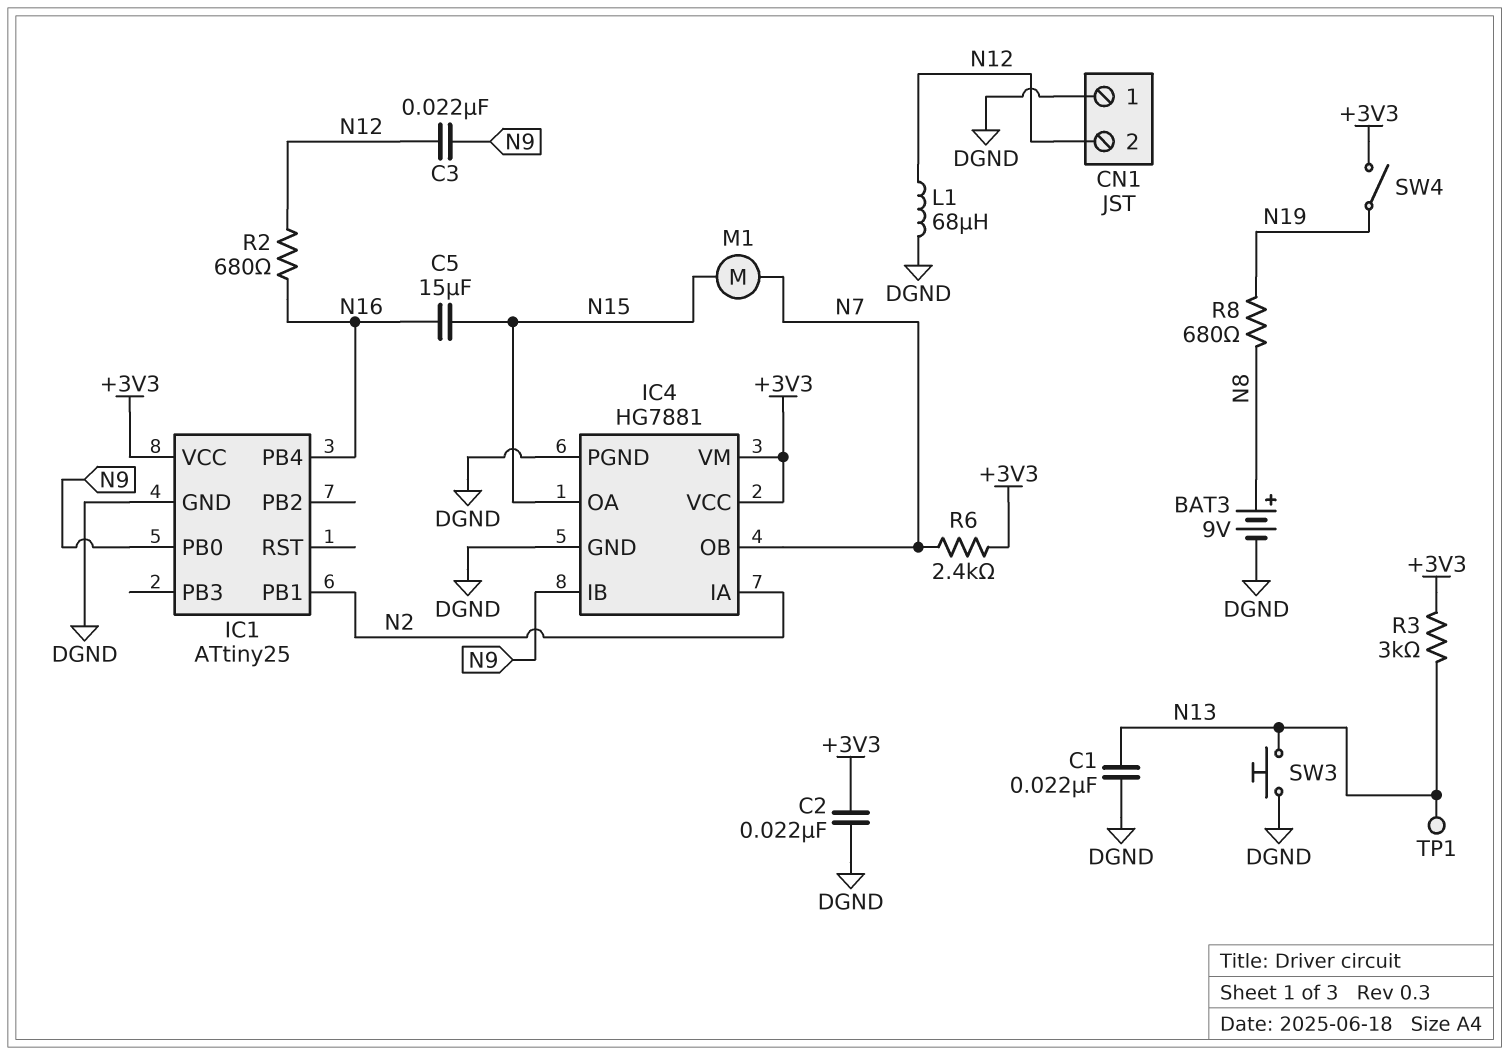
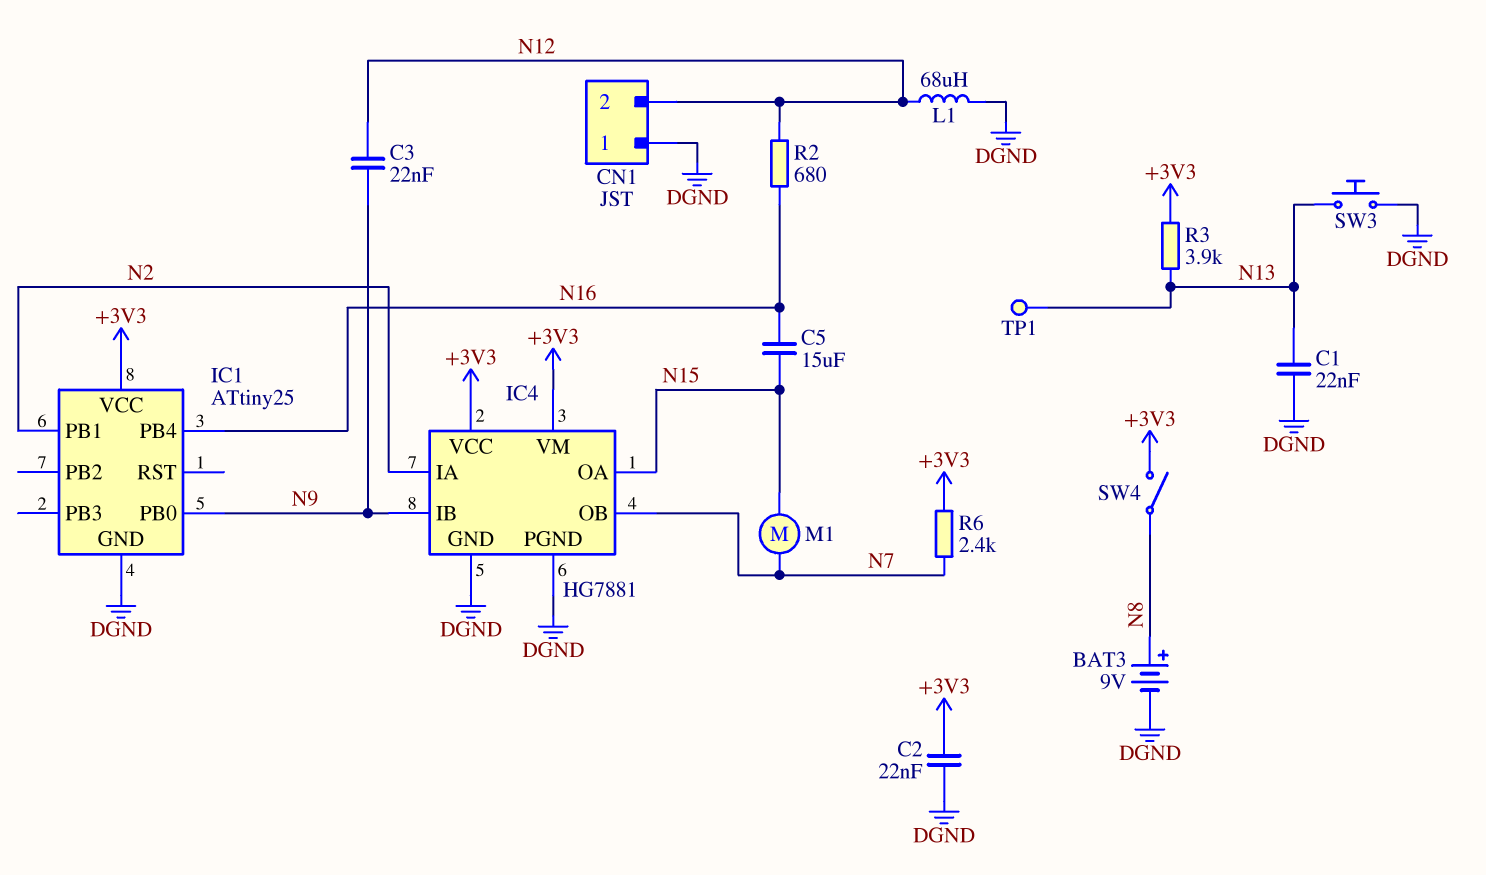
R3: 3k (+3V3, N13) -> 3.9k (+3V3, N13)
R8: 680 (N8, N19) -> none
SW4: switch (+3V3, N19) -> switch (+3V3, N8)

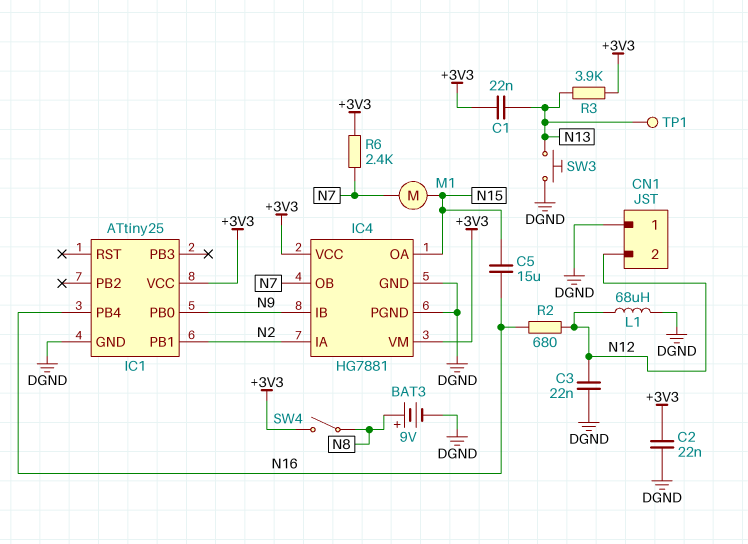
C1: 22nF (DGND, N13) -> 22nF (+3V3, N13)
C3: 22nF (N9, N12) -> 22nF (DGND, N12)

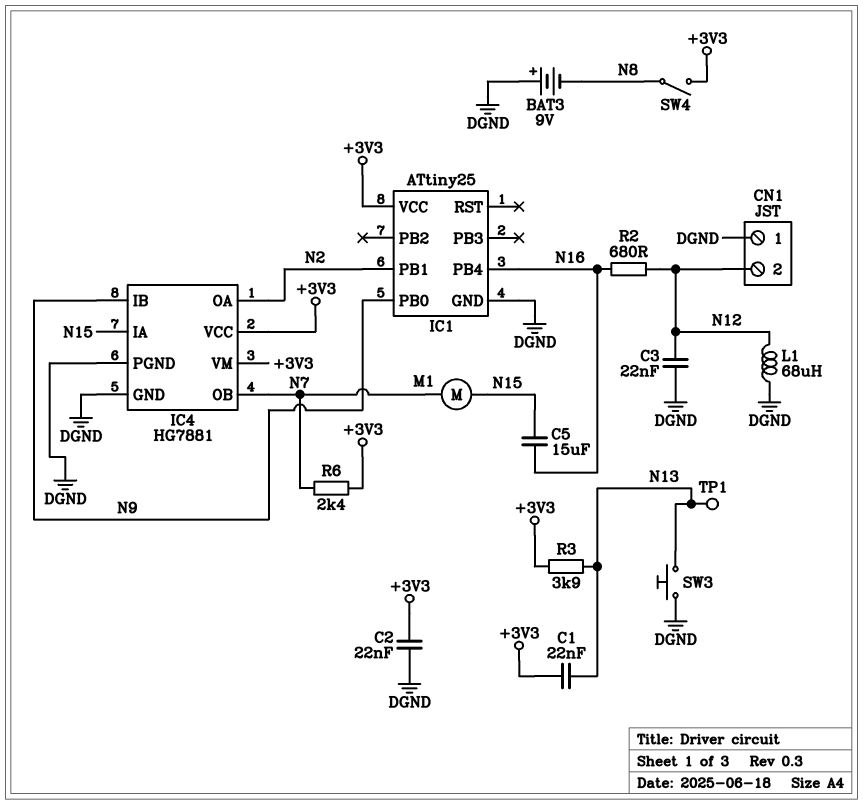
BAT3: 9V (plus N8, minus DGND) -> 9V (plus DGND, minus N8)
IC4 pin IA: N2 -> N15
IC4 pin OA: N15 -> N2

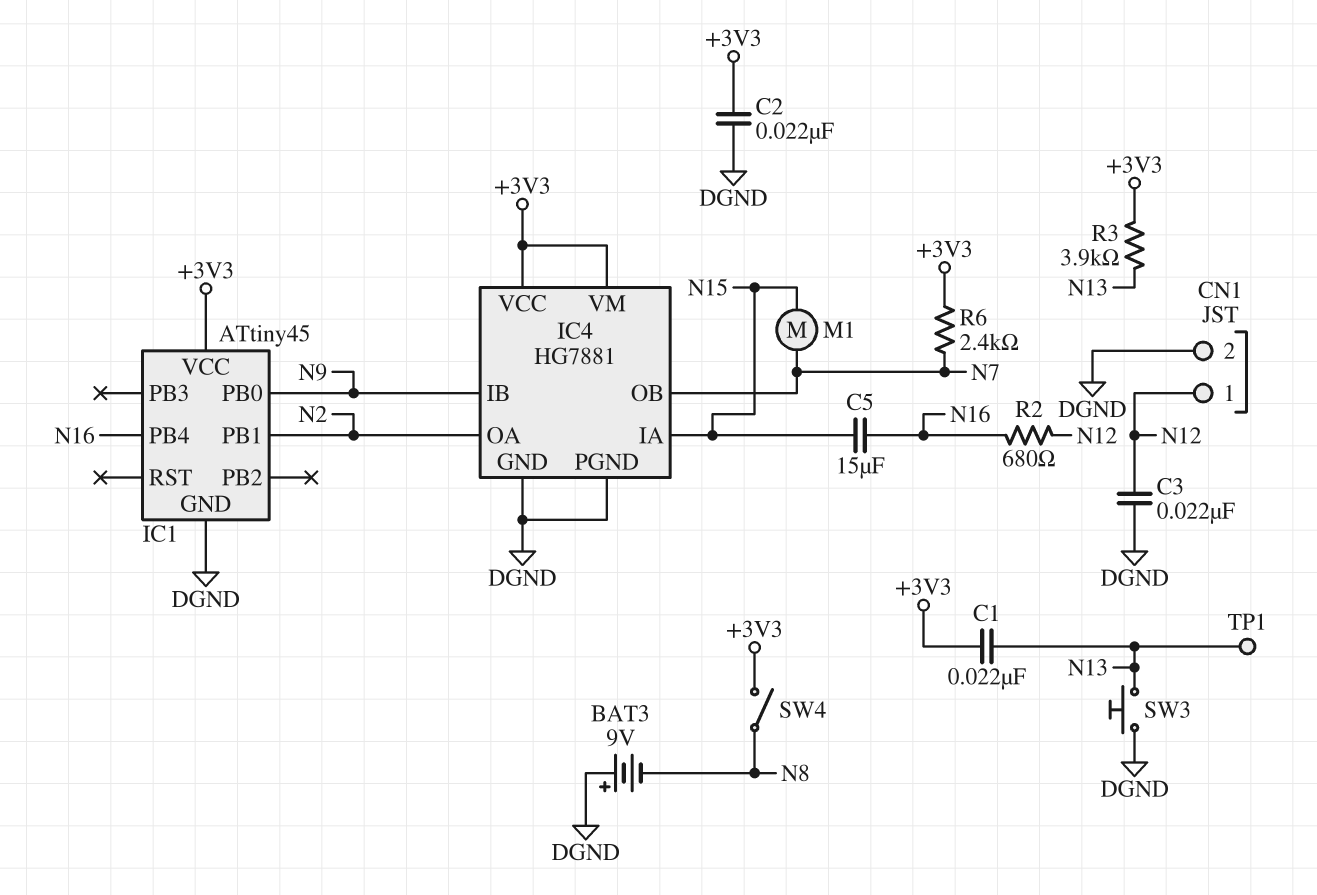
CN1 pin 1: DGND -> N12
CN1 pin 2: N12 -> DGND
IC1: ATtiny25 -> ATtiny45
L1: 68uH (DGND, N12) -> none

